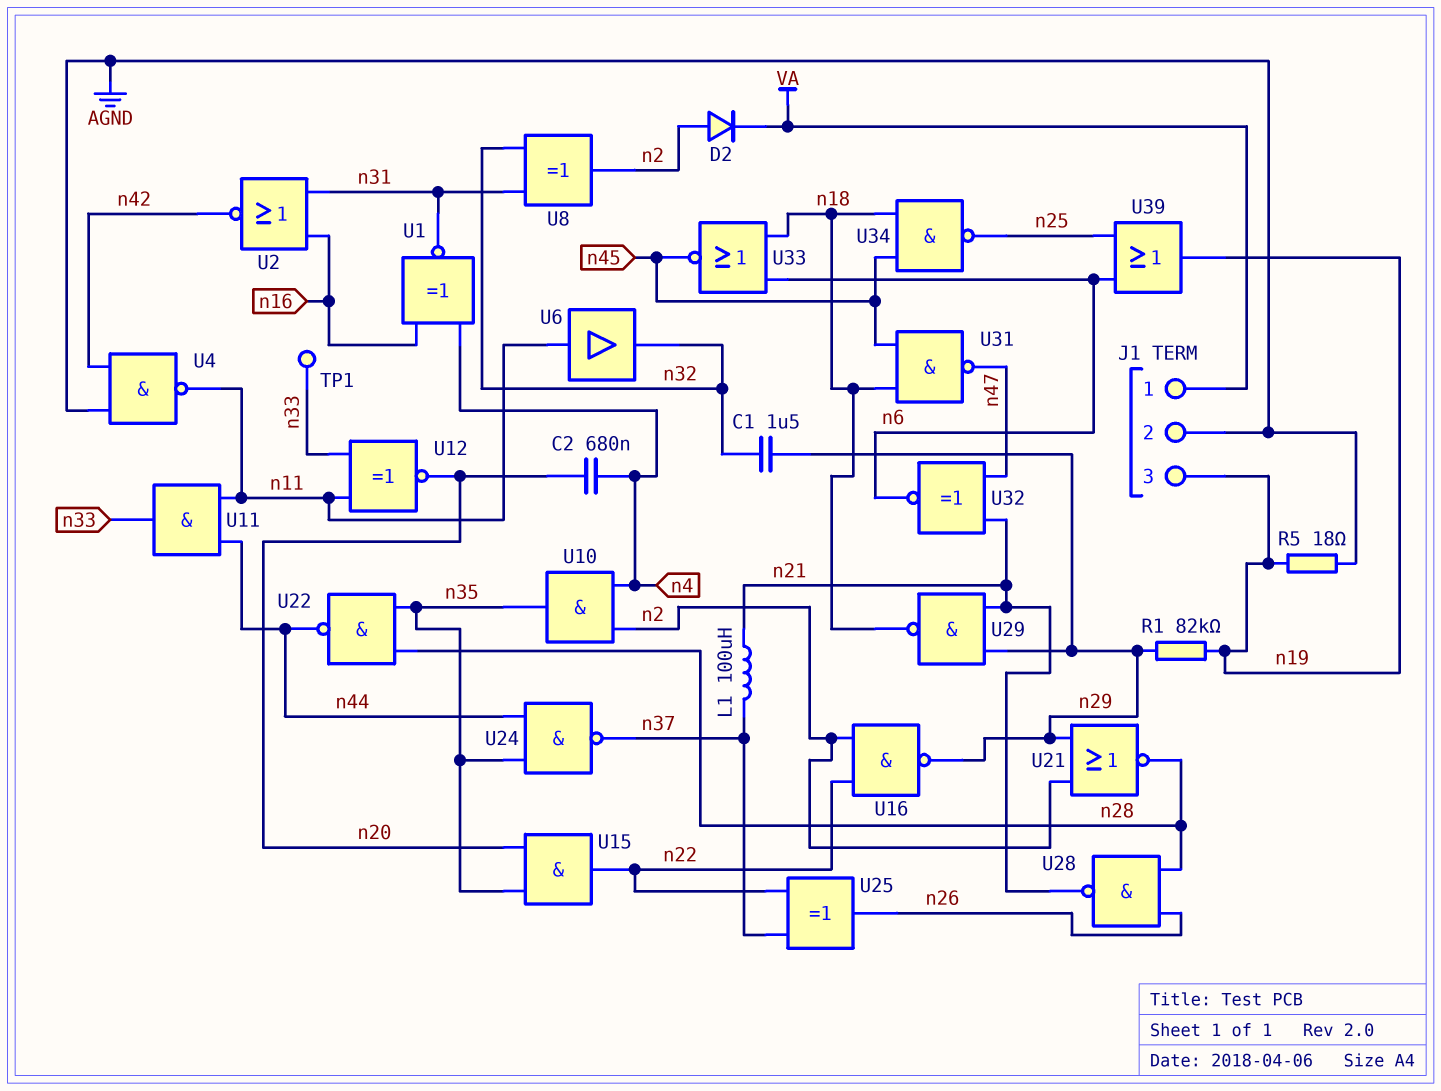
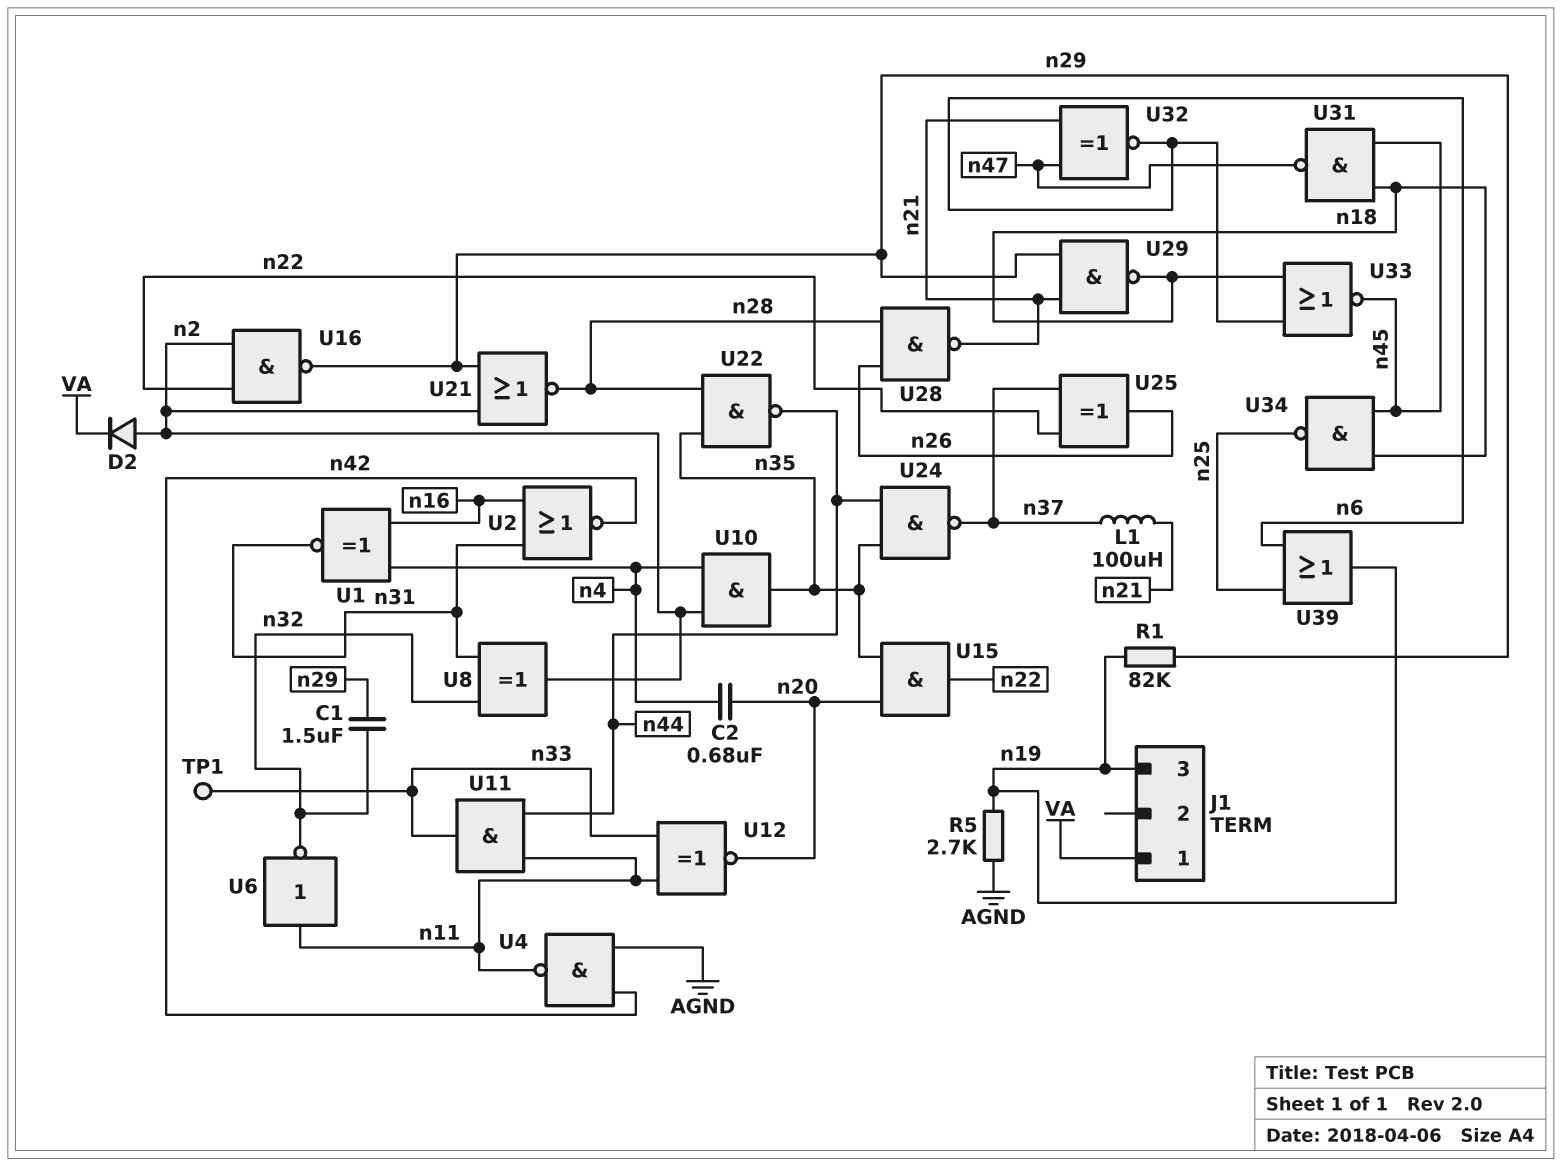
J1 pin 2: AGND -> none
R5: 18 (AGND, n19) -> 2.7k (AGND, n19)
U6: buffer (in n11, out n32) -> NOT (in n11, out n32)

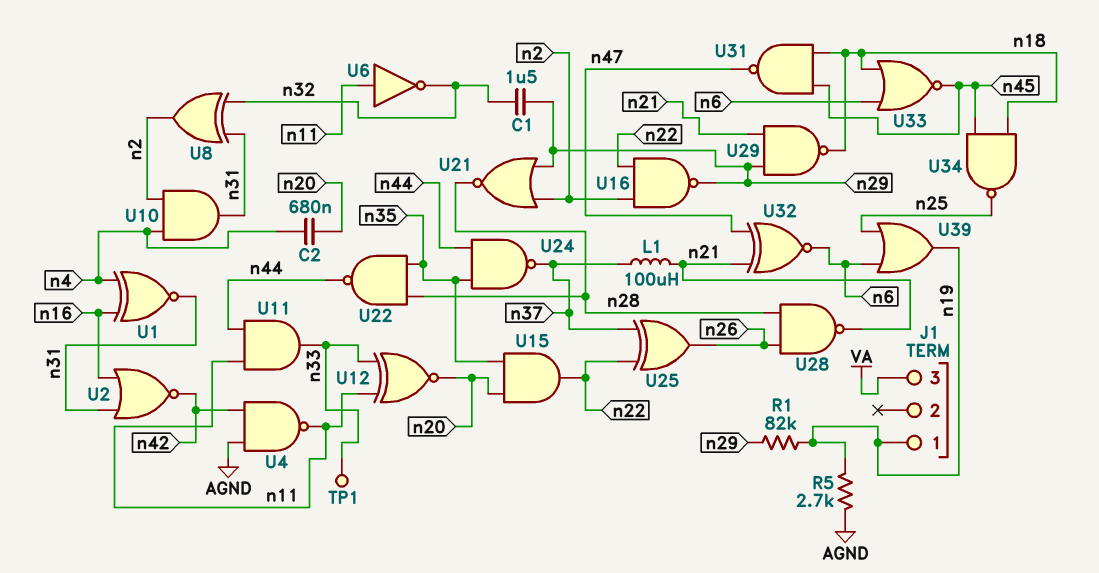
D2: diode (A n2, K VA) -> none
J1 pin 1: VA -> n19
J1 pin 3: n19 -> VA
U10: AND (in n2, in n4, out n35) -> AND (in n2, in n4, out n31)

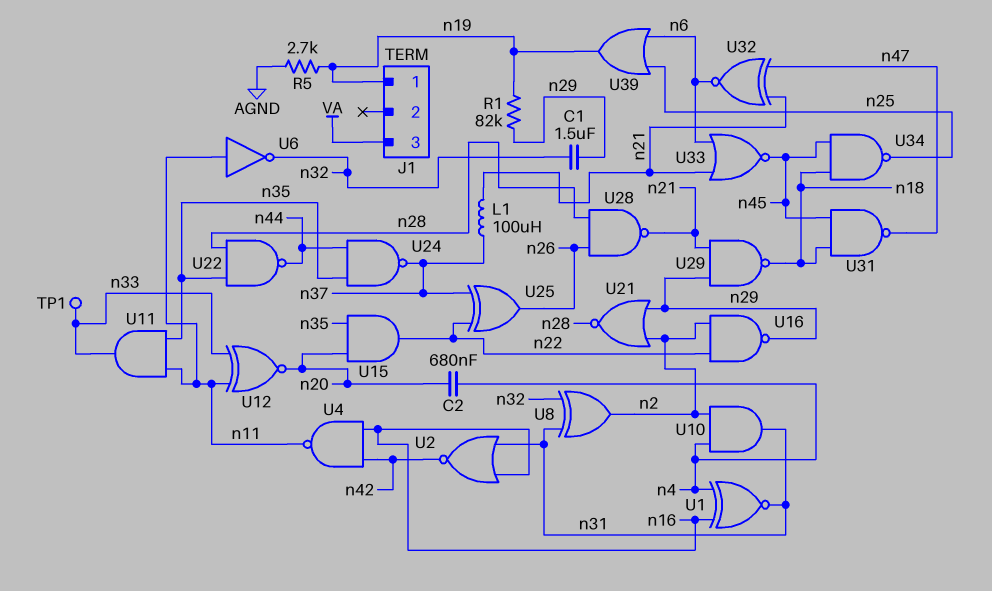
U4: NAND (in AGND, in n42, out n11) -> NAND (in n16, in n42, out n11)
U11: AND (in n11, in n44, out n33) -> AND (in n11, in n35, out n33)
U33: NOR (in n6, in n18, out n45) -> NOR (in n6, in n21, out n45)

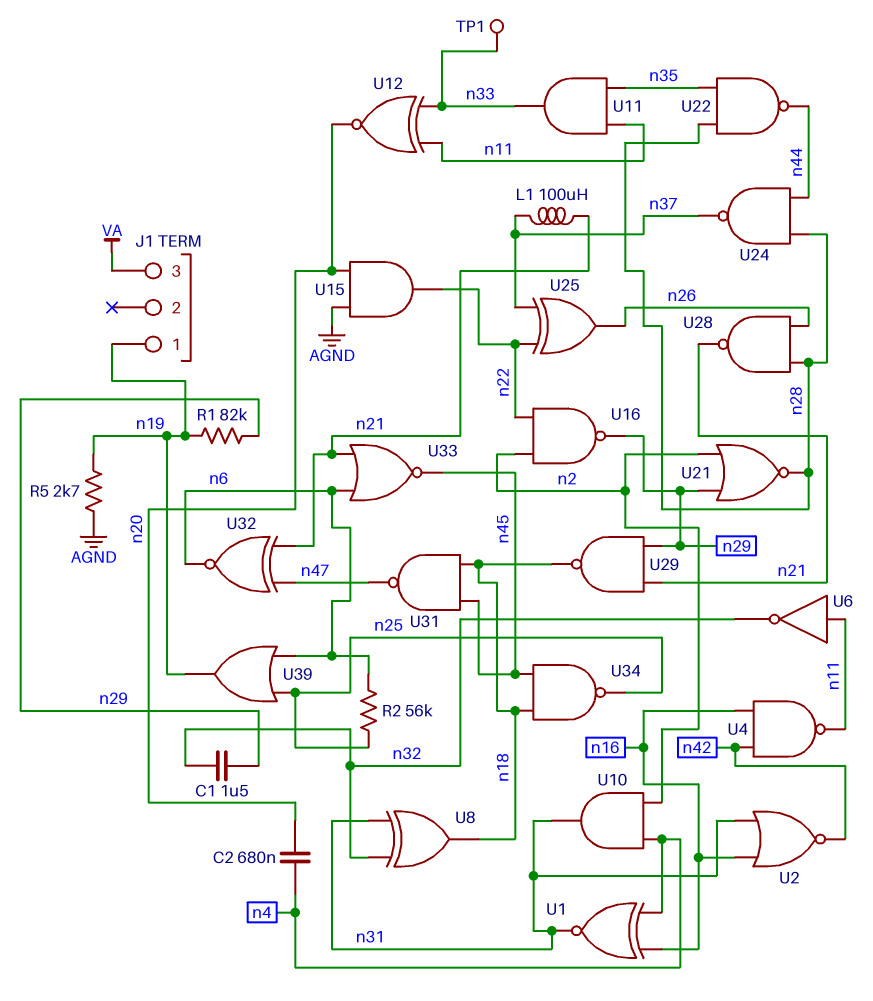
R2: none -> 56k (n6, n25)
U8: XOR (in n31, in n32, out n2) -> XOR (in n31, in n32, out n18)
U15: AND (in n20, in n35, out n22) -> AND (in AGND, in n20, out n22)
U24: NAND (in n35, in n44, out n37) -> NAND (in n28, in n44, out n37)

